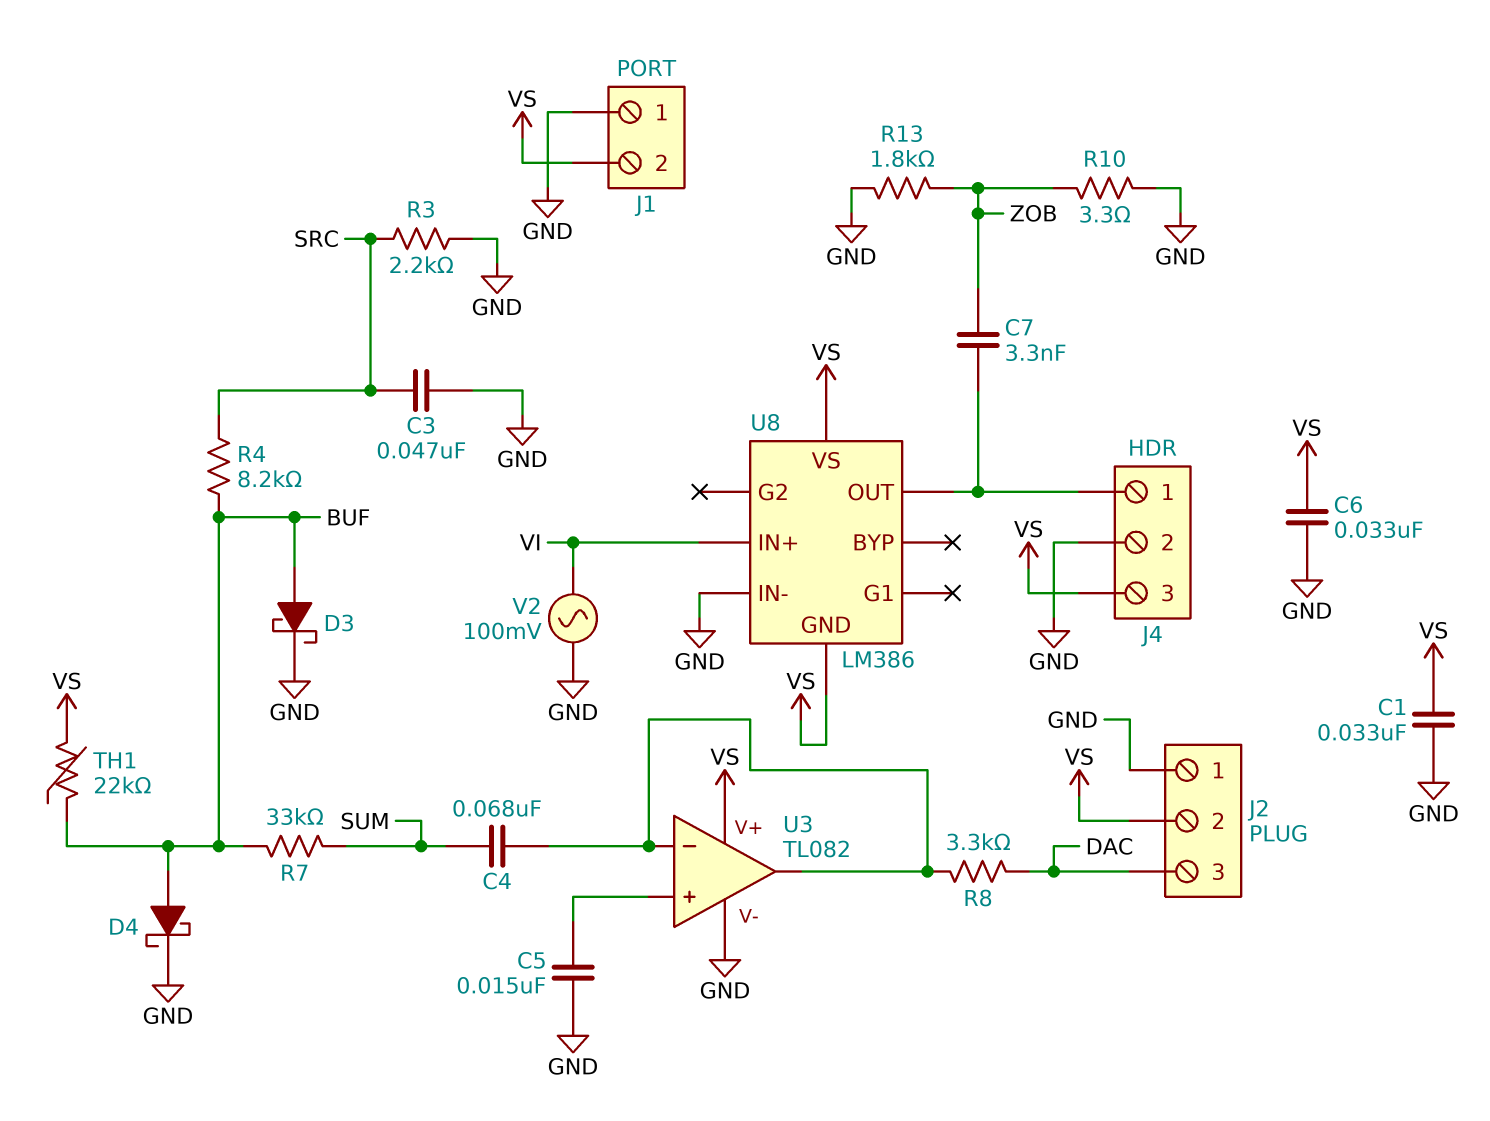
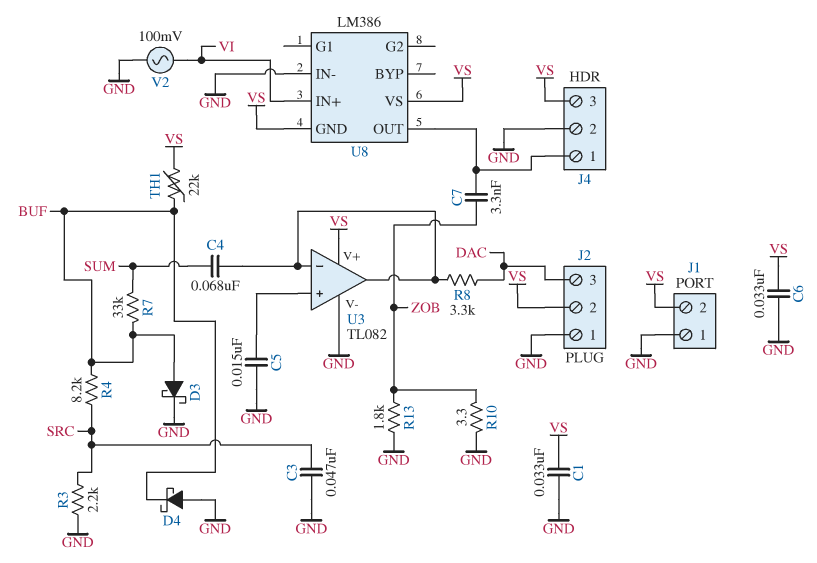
D4: schottky (A BUF, K GND) -> schottky (A GND, K BUF)

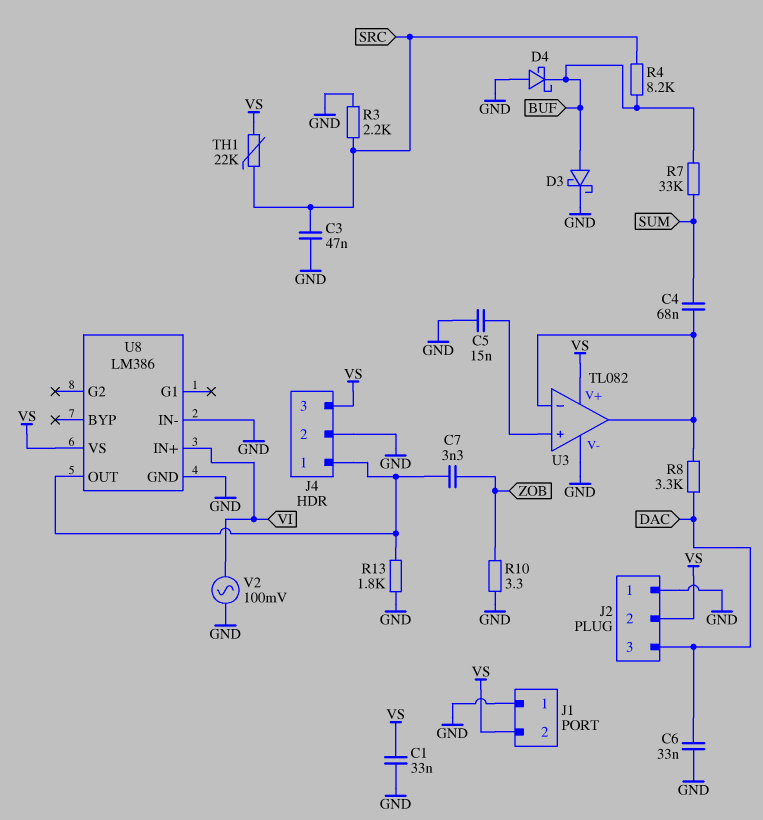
C6: 33nF (GND, VS) -> 33nF (DAC, GND)
R13: 1.8k (GND, ZOB) -> 1.8k (GND, J4/1)
TH1: 22k (BUF, VS) -> 22k (SRC, VS)
U8 pin GND: VS -> GND

